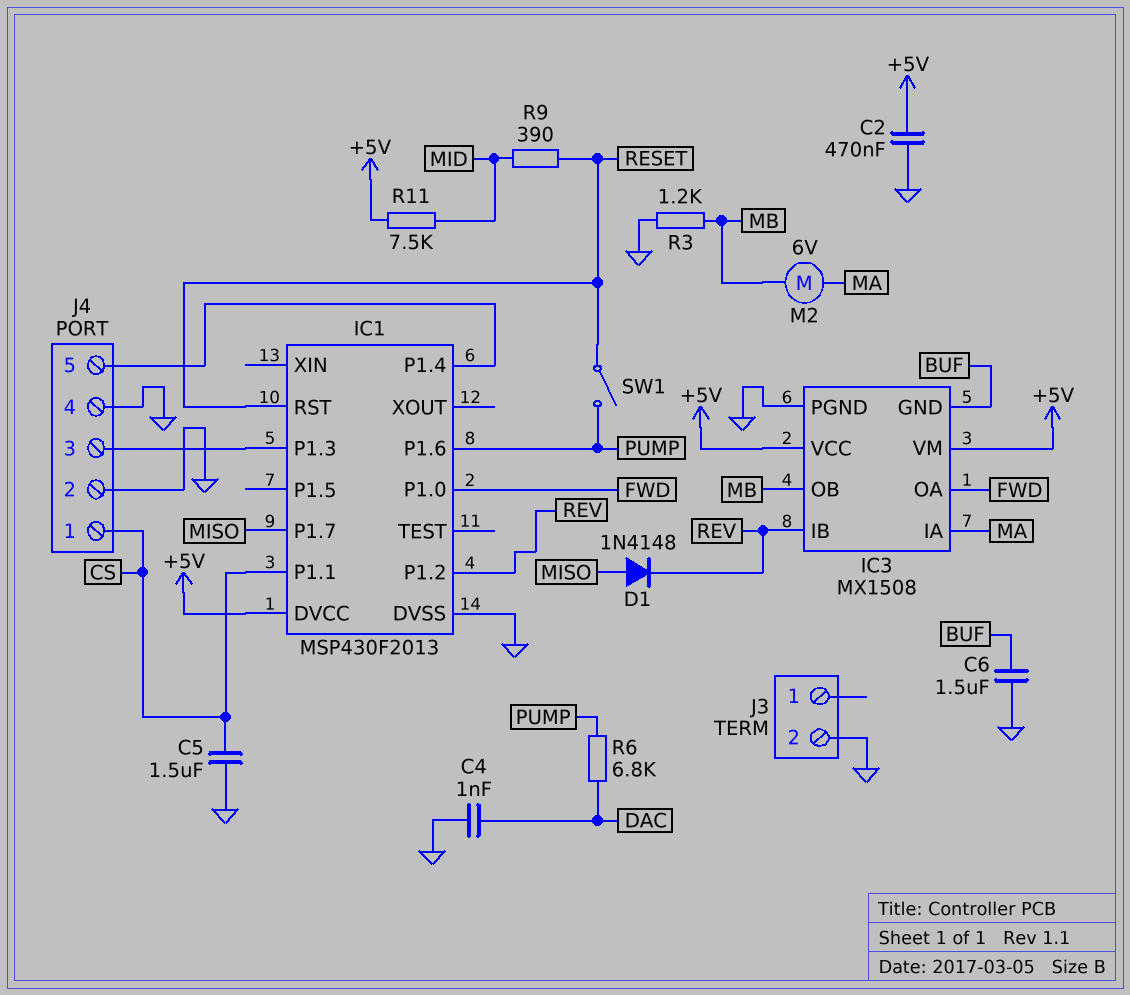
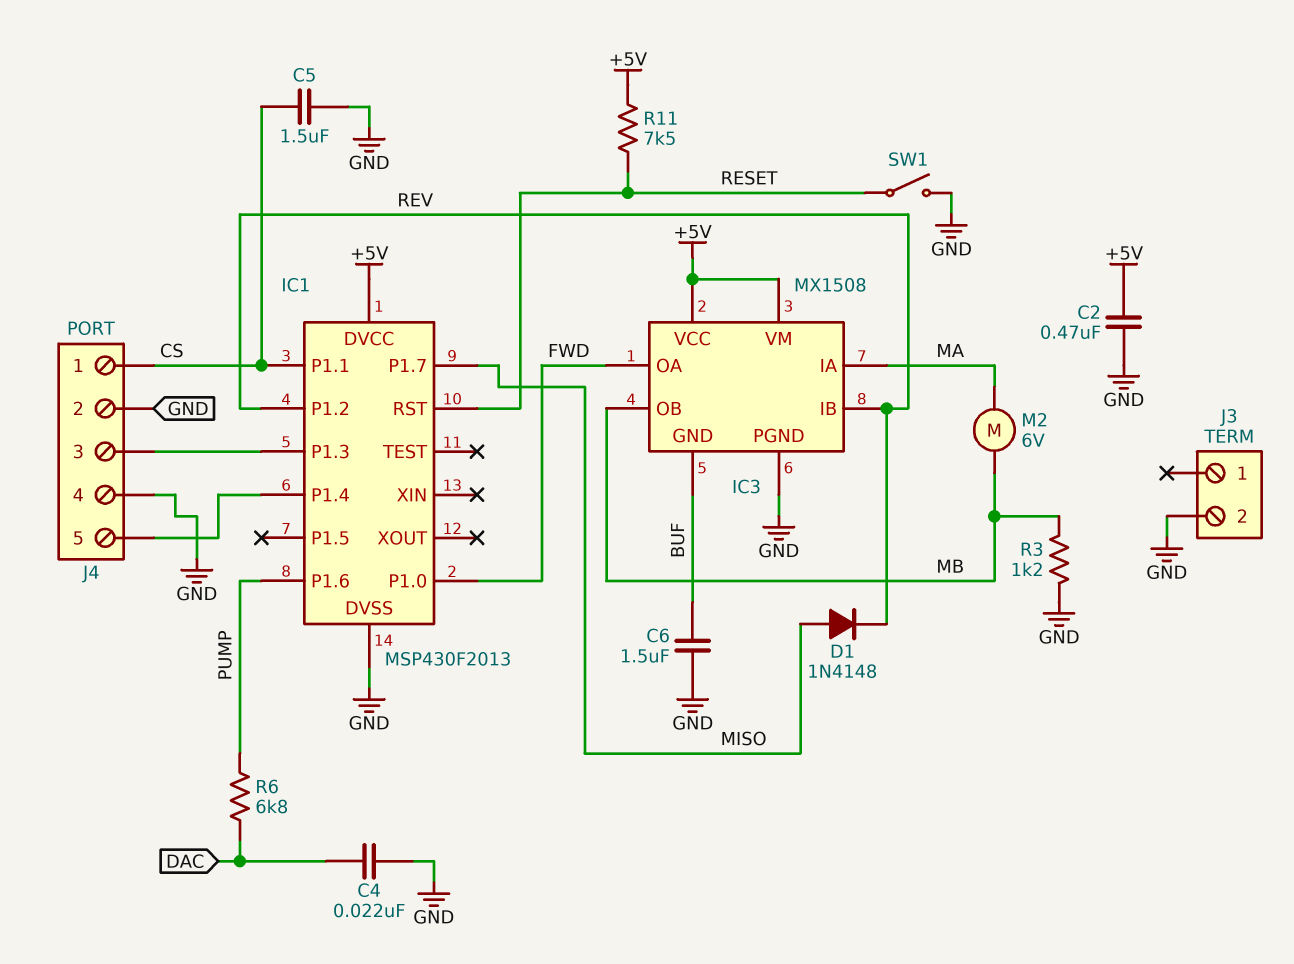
C4: 1nF (DAC, GND) -> 22nF (DAC, GND)
R9: 390 (MID, RESET) -> none
R11: 7.5k (+5V, MID) -> 7.5k (+5V, RESET)
SW1: switch (PUMP, RESET) -> switch (GND, RESET)

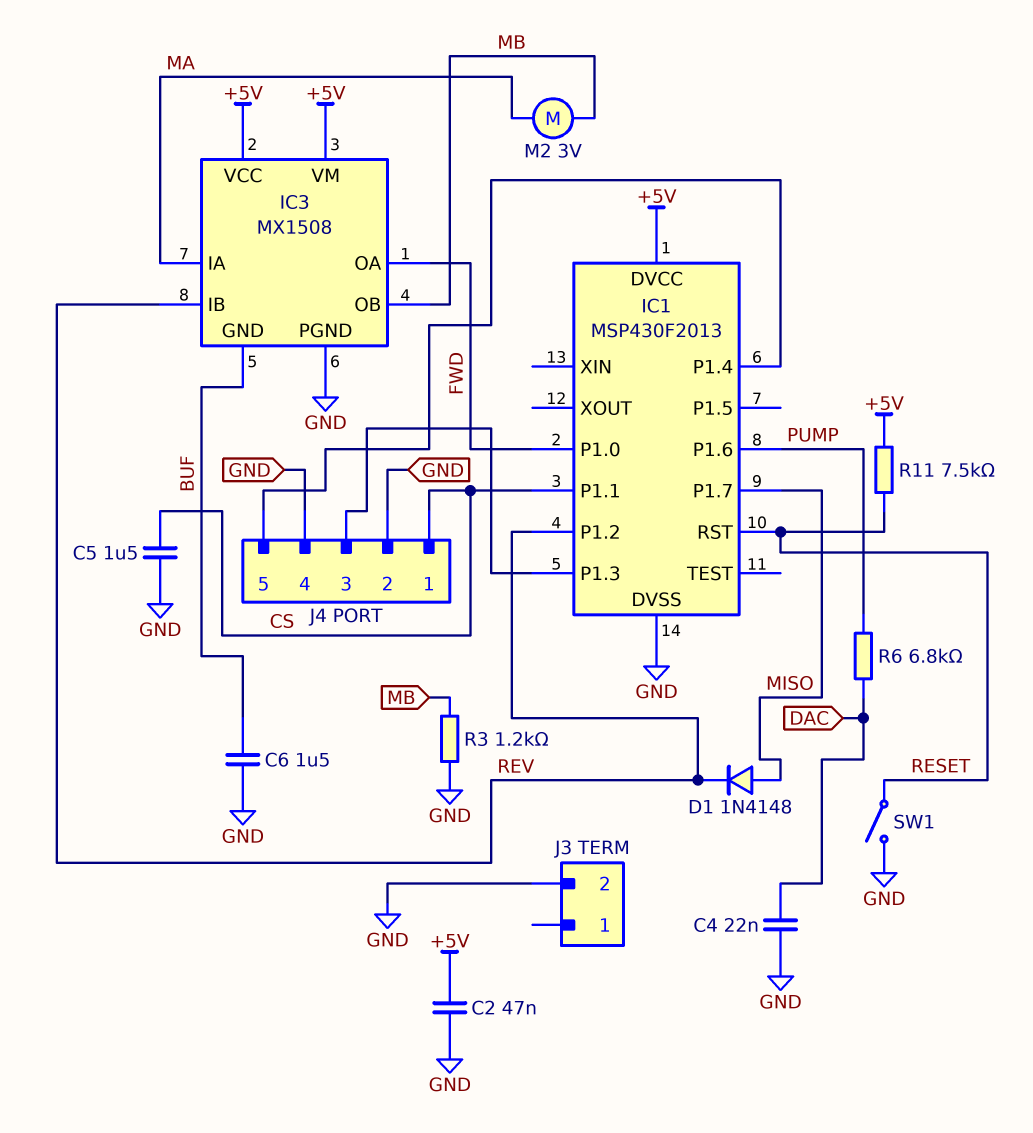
C2: 470nF (+5V, GND) -> 47nF (+5V, GND)
M2: motor 6V (MA, MB) -> motor 3V (MA, MB)

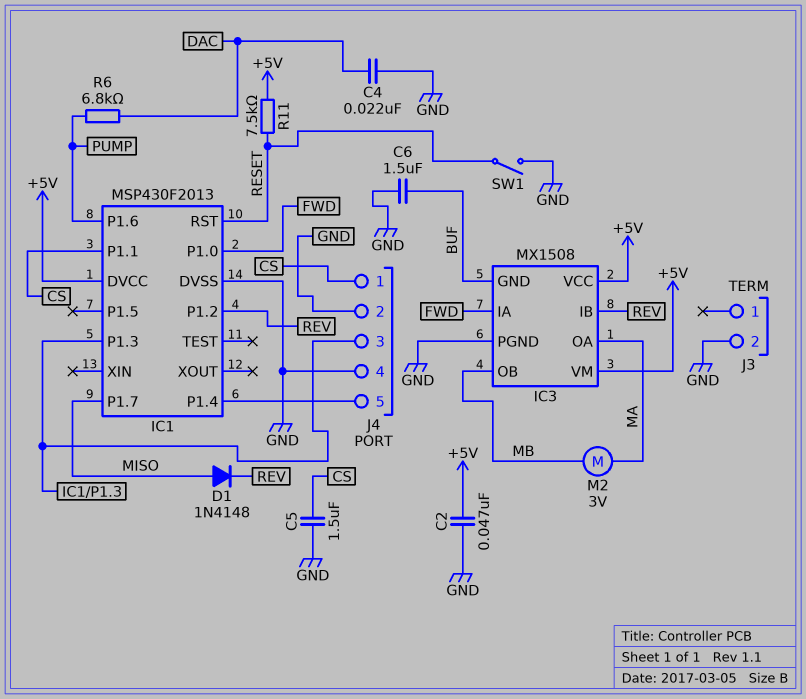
IC3 pin IA: MA -> FWD
IC3 pin OA: FWD -> MA
R3: 1.2k (GND, MB) -> none

